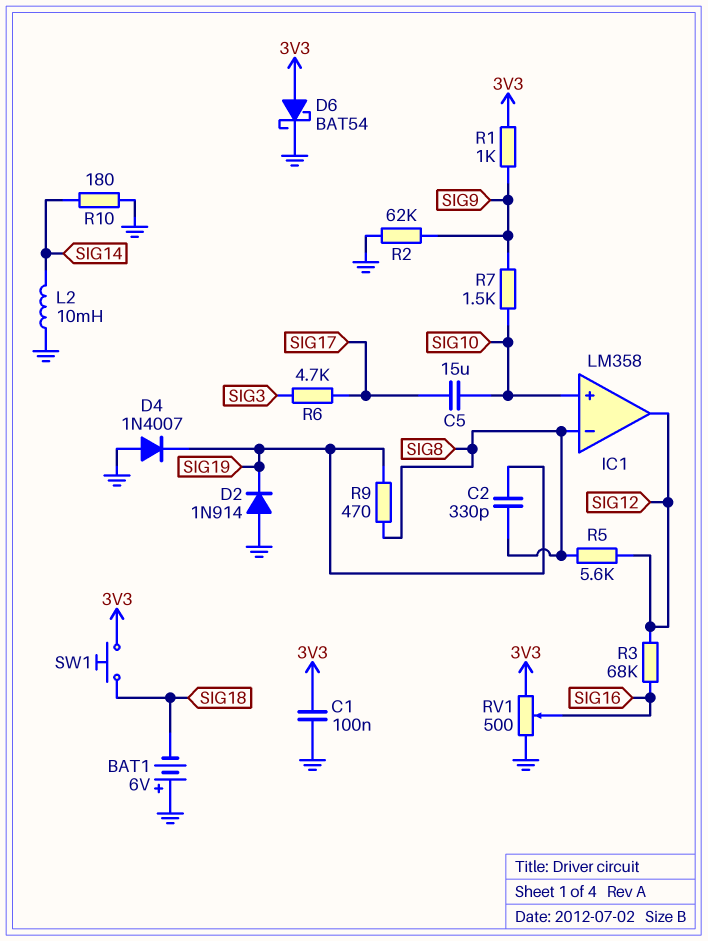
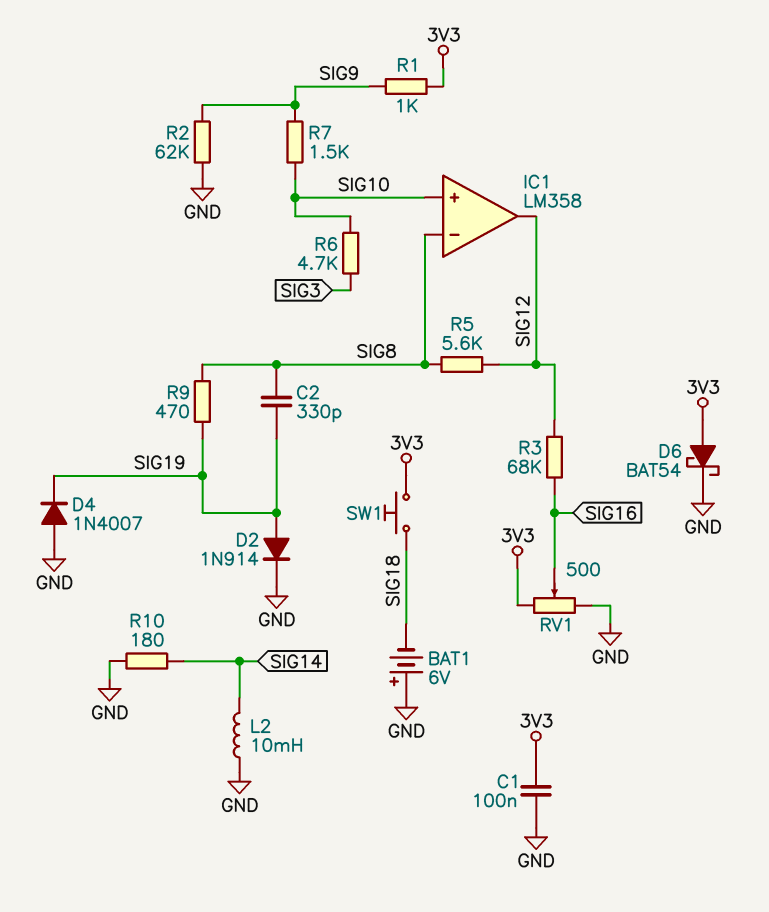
C5: 15uF (SIG10, SIG17) -> none
D2: diode 1N914 (A GND, K SIG19) -> diode 1N914 (A SIG19, K GND)
R6: 4.7k (SIG3, SIG17) -> 4.7k (SIG3, SIG10)

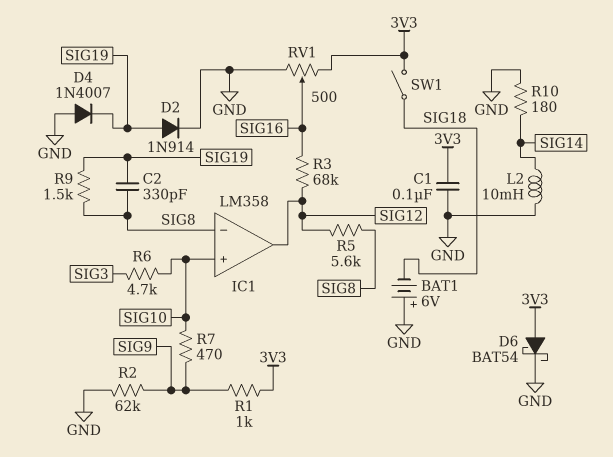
R7: 1.5k (SIG9, SIG10) -> 470 (SIG9, SIG10)
R9: 470 (SIG8, SIG19) -> 1.5k (SIG8, SIG19)
SW1: button (3V3, SIG18) -> switch (3V3, SIG18)

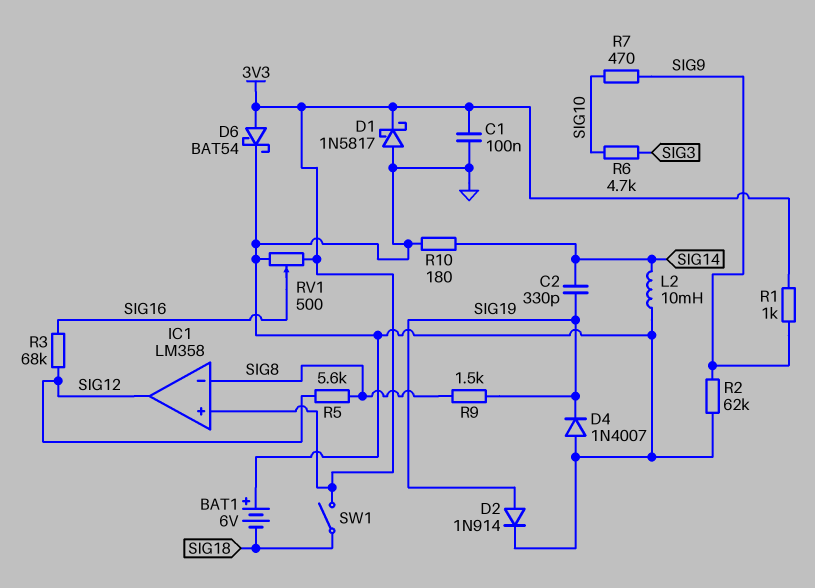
C2: 330pF (SIG8, SIG19) -> 330pF (SIG14, SIG19)
D1: none -> schottky 1N5817 (A GND, K 3V3)
IC1 pin in+: SIG10 -> 3V3

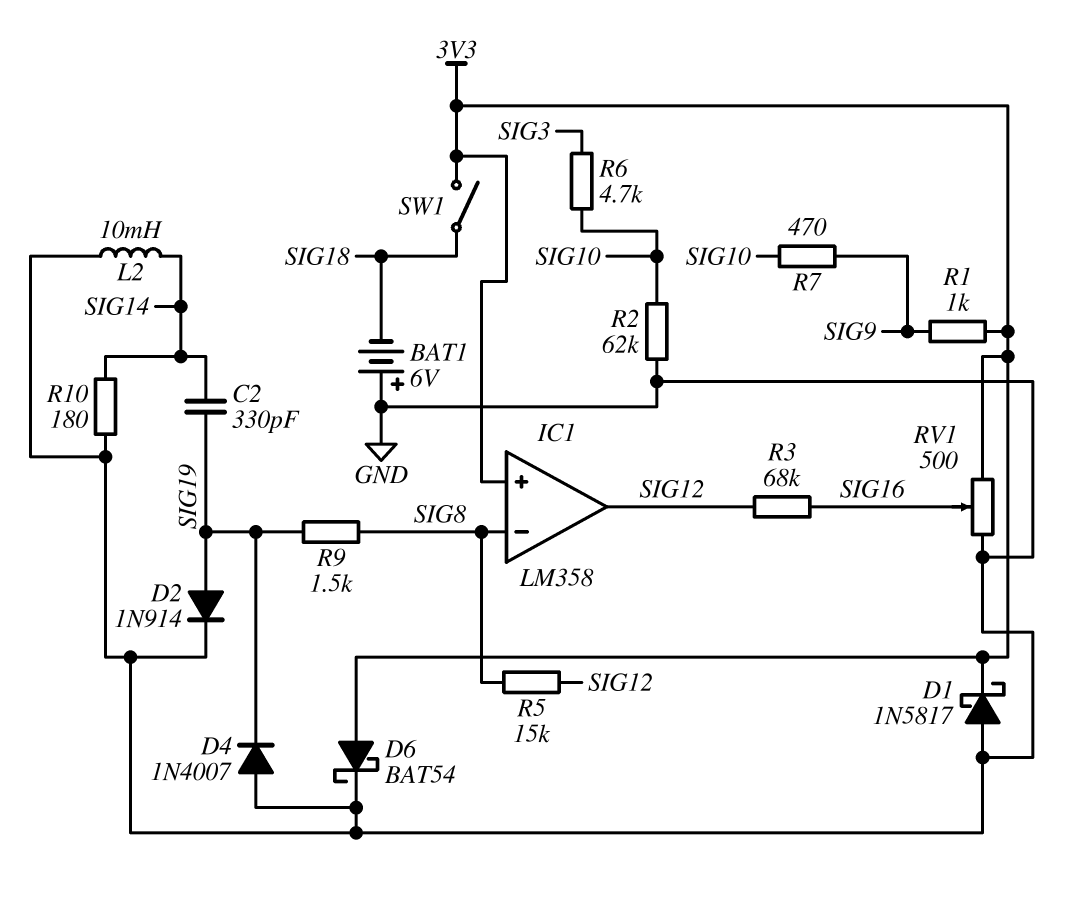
C1: 100nF (3V3, GND) -> none
R2: 62k (GND, SIG9) -> 62k (GND, SIG10)
R5: 5.6k (SIG8, SIG12) -> 15k (SIG8, SIG12)

